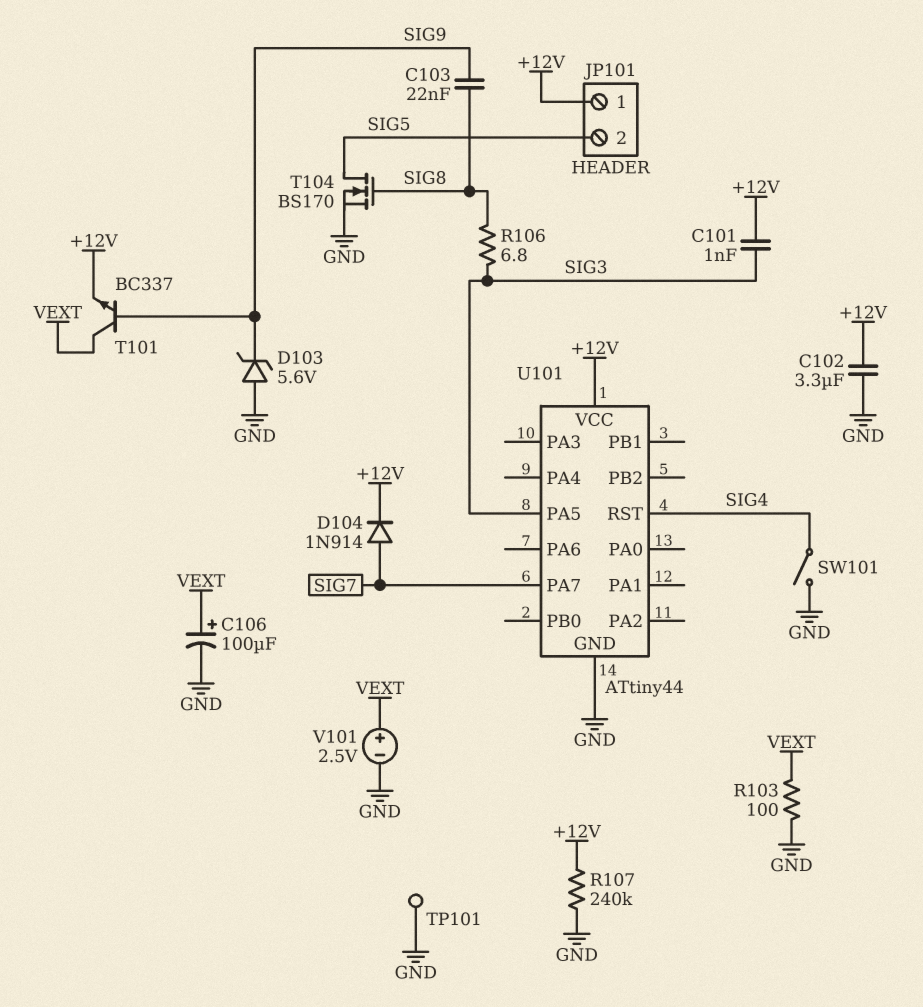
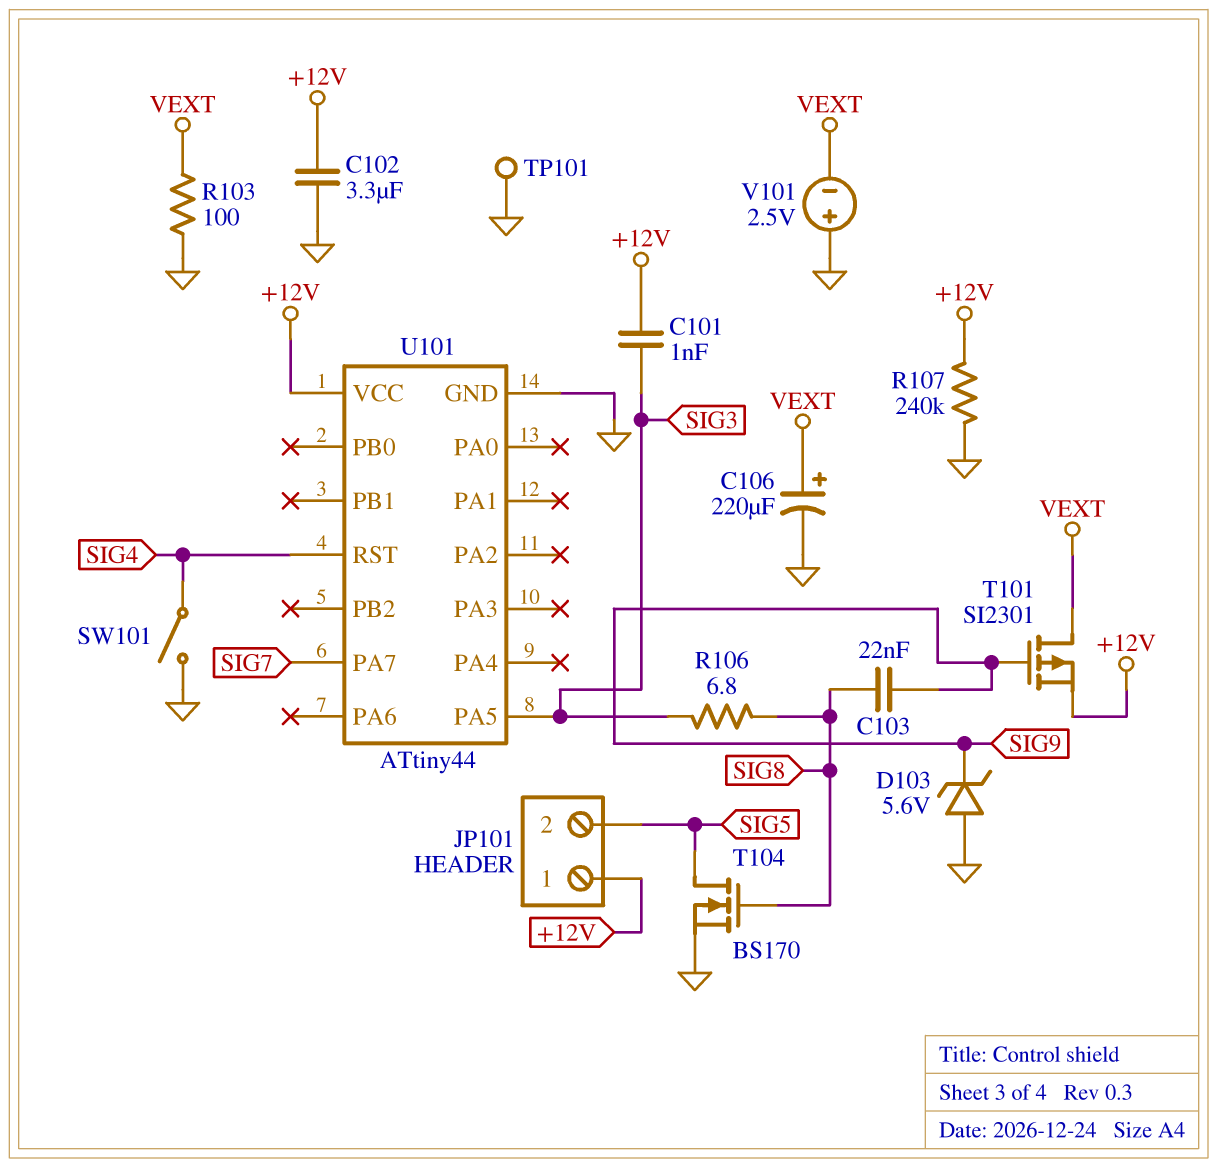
C106: 100uF (plus VEXT, minus GND) -> 220uF (plus VEXT, minus GND)
D104: diode 1N914 (A SIG7, K +12V) -> none
T101: NPN BC337 (B SIG9, C VEXT, E +12V) -> PMOS SI2301 (G SIG9, D VEXT, S +12V)
V101: 2.5V (plus VEXT, minus GND) -> 2.5V (plus GND, minus VEXT)

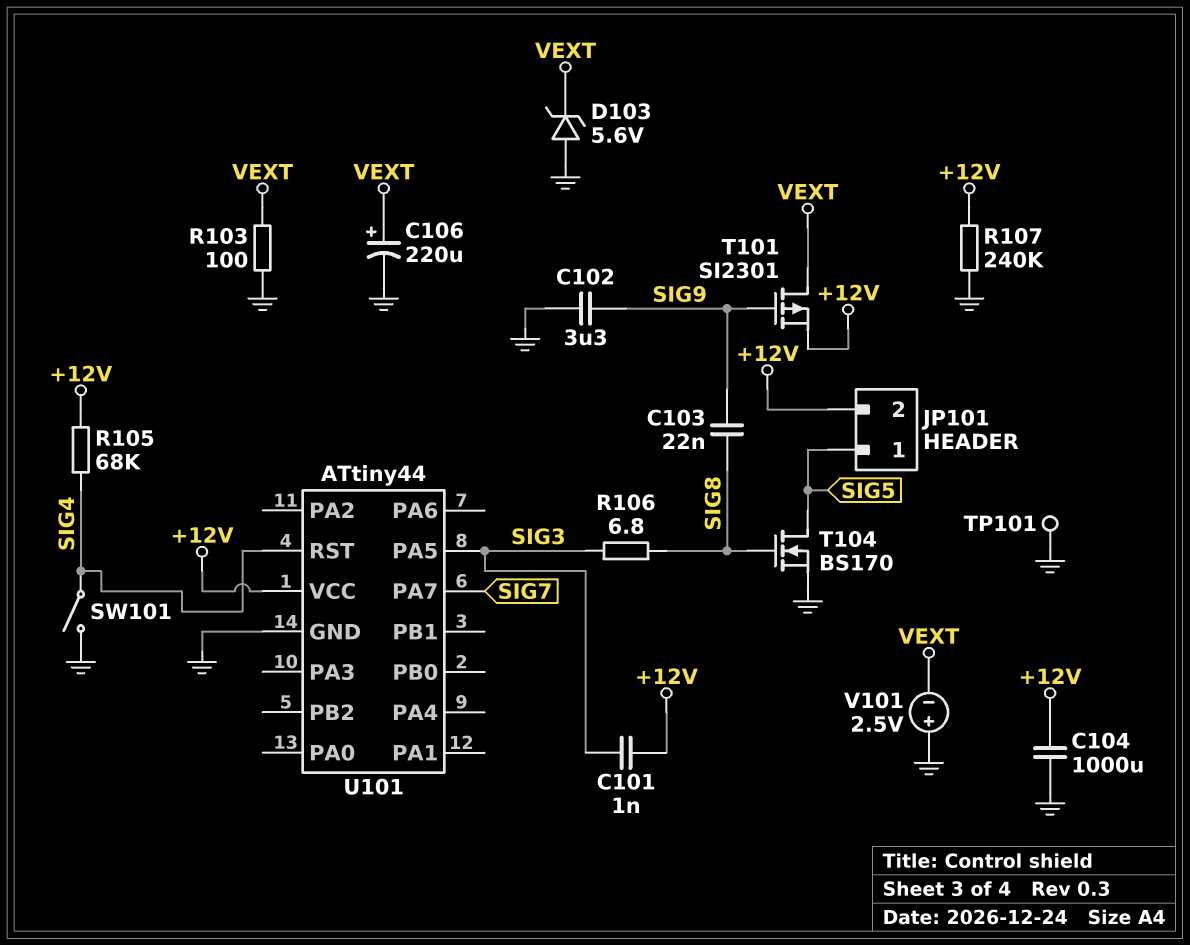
C102: 3.3uF (+12V, GND) -> 3.3uF (GND, SIG9)
C104: none -> 1000uF (+12V, GND)
D103: zener 5.6V (A GND, K SIG9) -> zener 5.6V (A GND, K VEXT)
JP101 pin 1: +12V -> SIG5
JP101 pin 2: SIG5 -> +12V
R105: none -> 68k (+12V, SIG4)

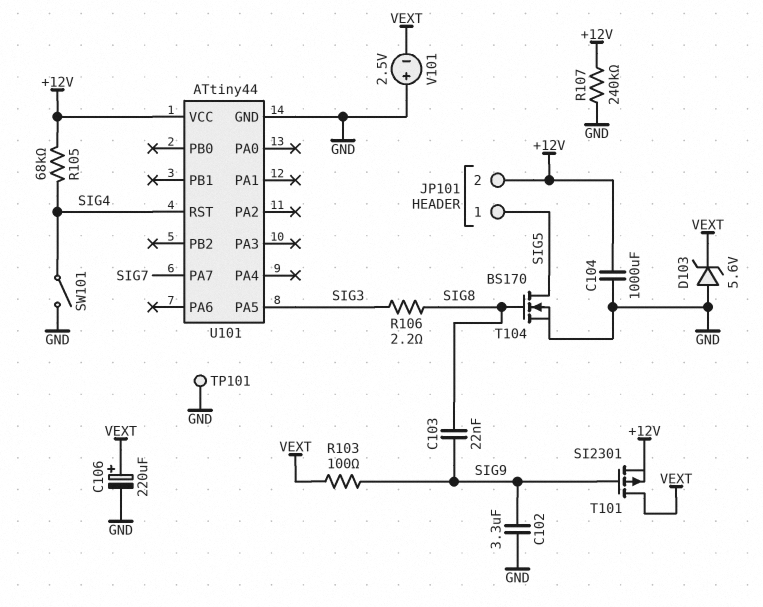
C101: 1nF (+12V, SIG3) -> none
R103: 100 (GND, VEXT) -> 100 (SIG9, VEXT)
R106: 6.8 (SIG3, SIG8) -> 2.2 (SIG3, SIG8)

